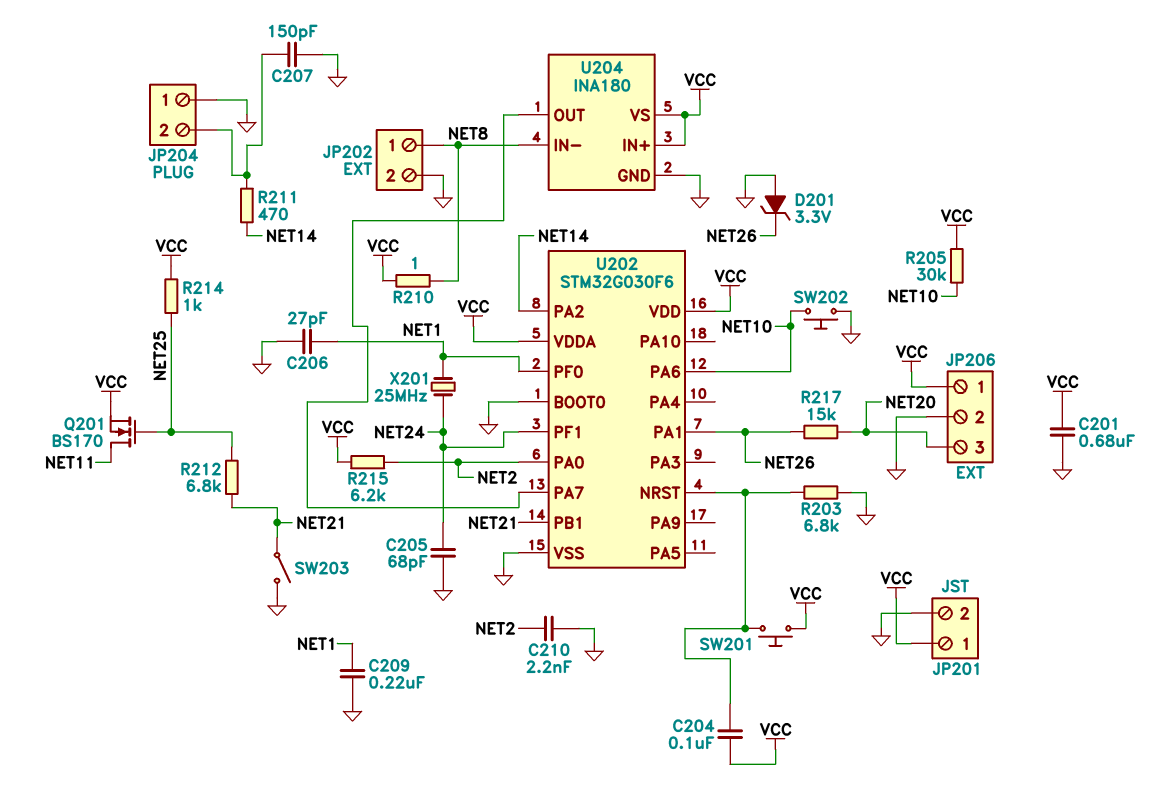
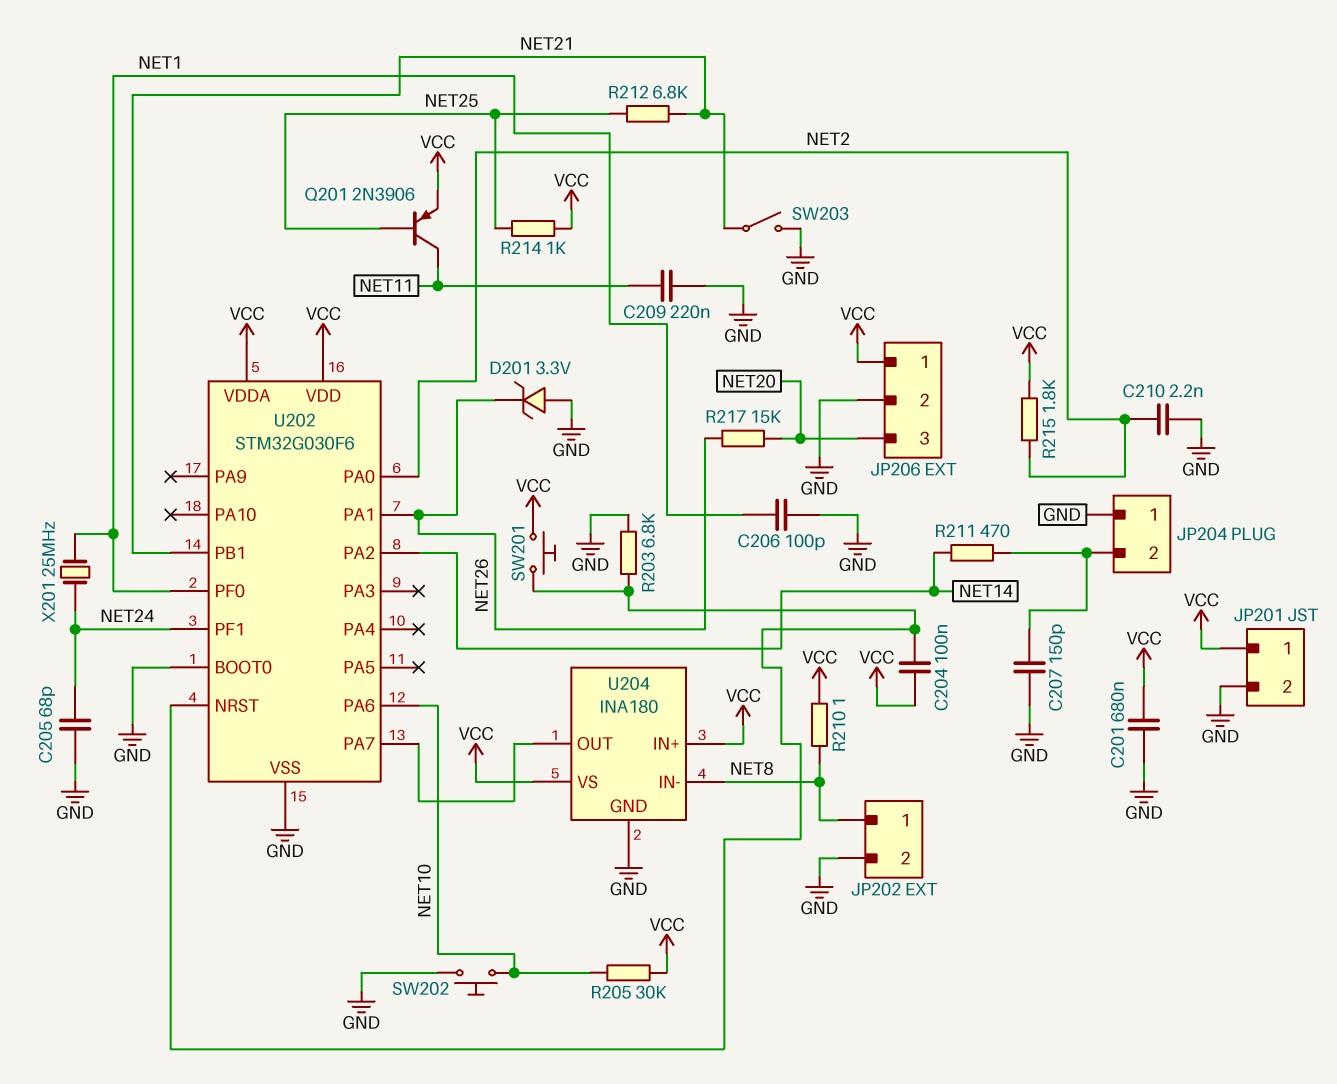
C206: 27pF (GND, NET1) -> 100pF (GND, NET1)
C209: 220nF (GND, NET1) -> 220nF (GND, NET11)
Q201: NMOS BS170 (G NET25, D NET11, S VCC) -> PNP 2N3906 (B NET25, C NET11, E VCC)
R215: 6.2k (NET2, VCC) -> 1.8k (NET2, VCC)

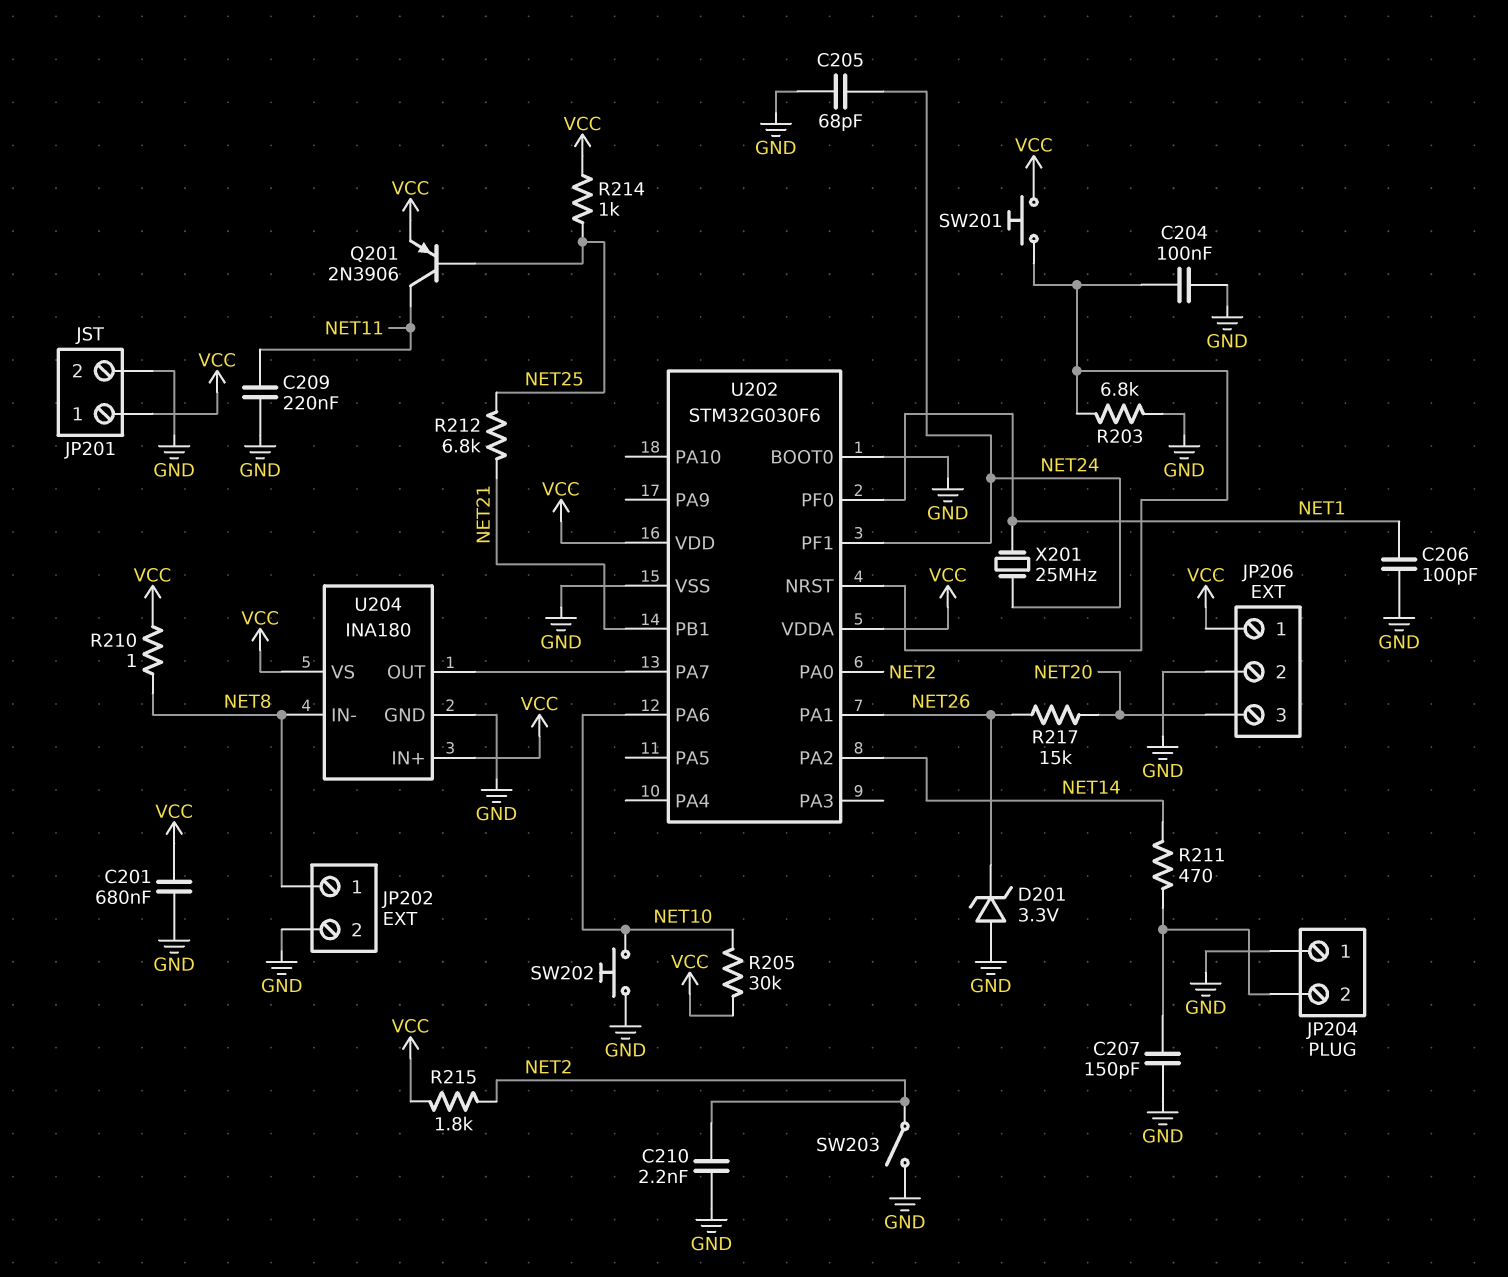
C204: 100nF (U202/NRST, VCC) -> 100nF (GND, U202/NRST)
SW203: switch (GND, NET21) -> switch (GND, NET2)

